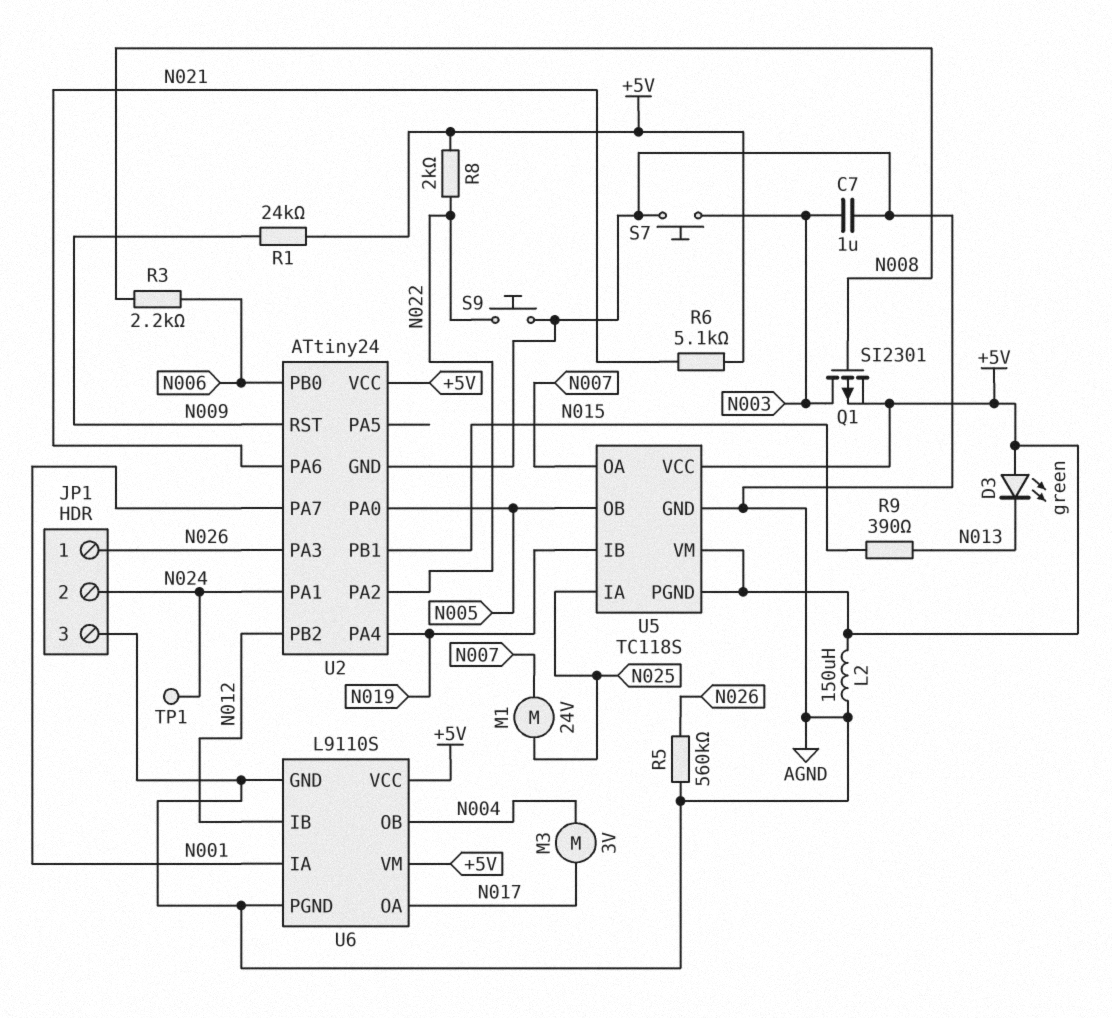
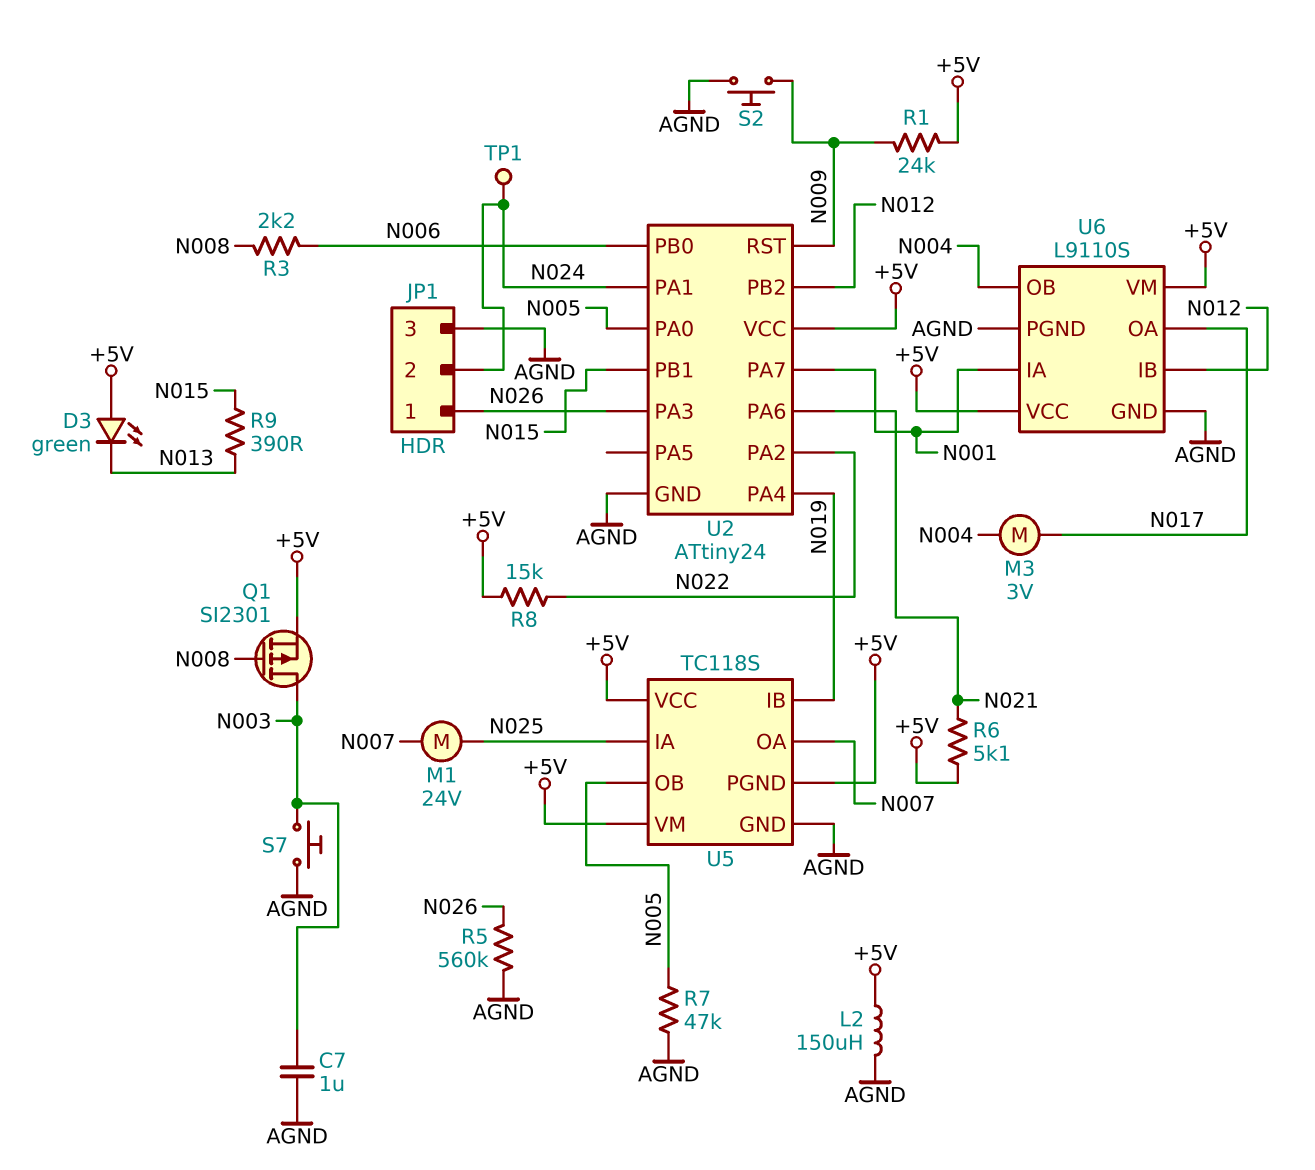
R7: none -> 47k (AGND, N005)
R8: 2k (+5V, N022) -> 15k (+5V, N022)
S2: none -> button (AGND, N009)
S9: button (AGND, N022) -> none

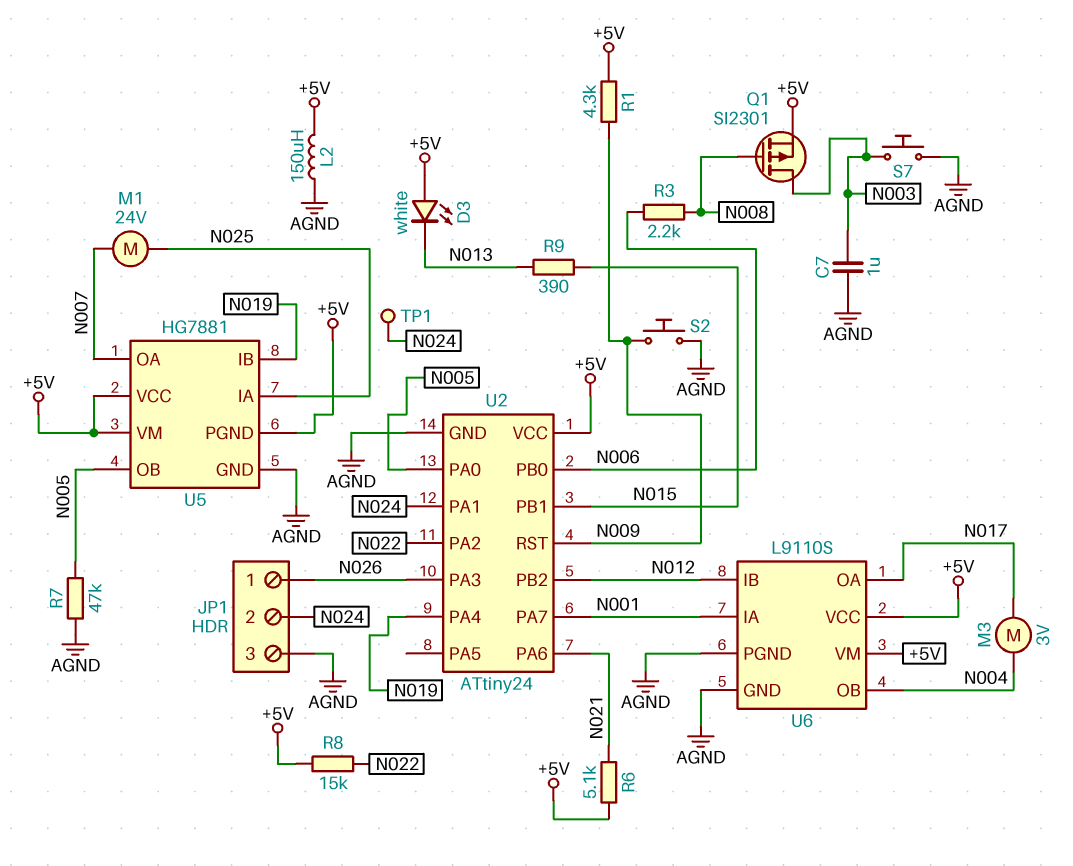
D3: LED green (A +5V, K N013) -> LED white (A +5V, K N013)
R1: 24k (+5V, N009) -> 4.3k (+5V, N009)
R5: 560k (AGND, N026) -> none
U5: TC118S -> HG7881

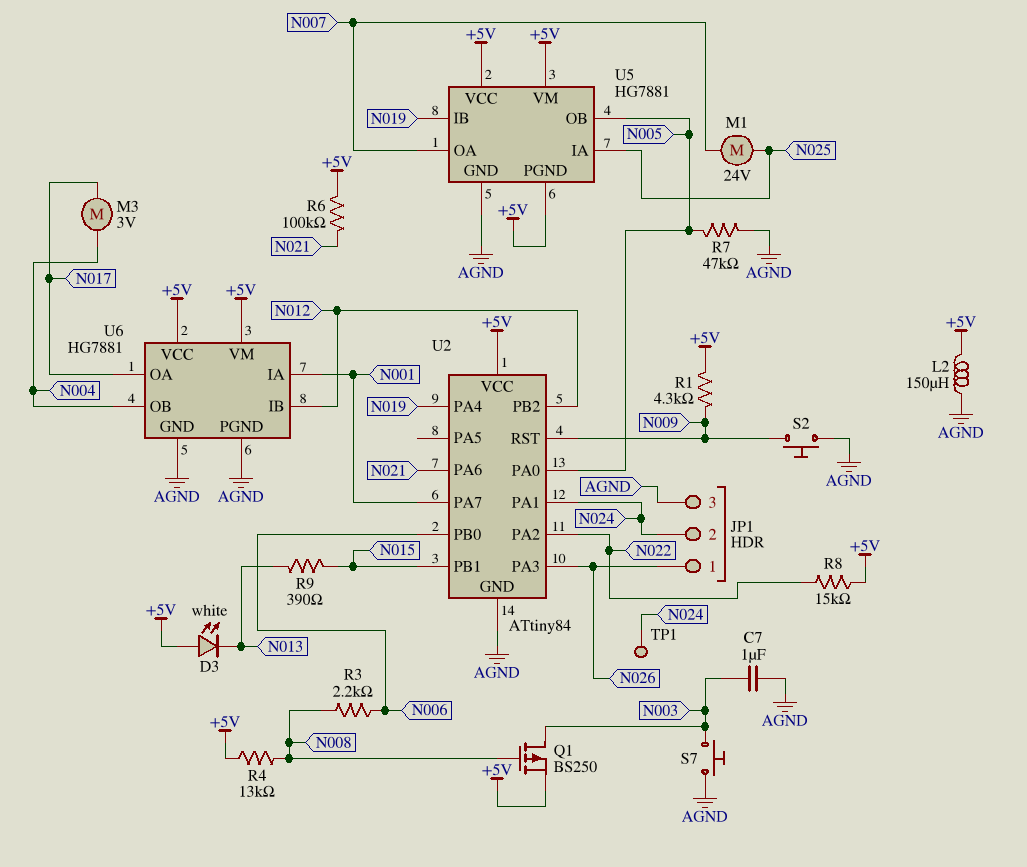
Q1: PMOS SI2301 (G N008, D N003, S +5V) -> PMOS BS250 (G N008, D N003, S +5V)
R4: none -> 13k (+5V, N008)
R6: 5.1k (+5V, N021) -> 100k (+5V, N021)
U2: ATtiny24 -> ATtiny84
U6: L9110S -> HG7881

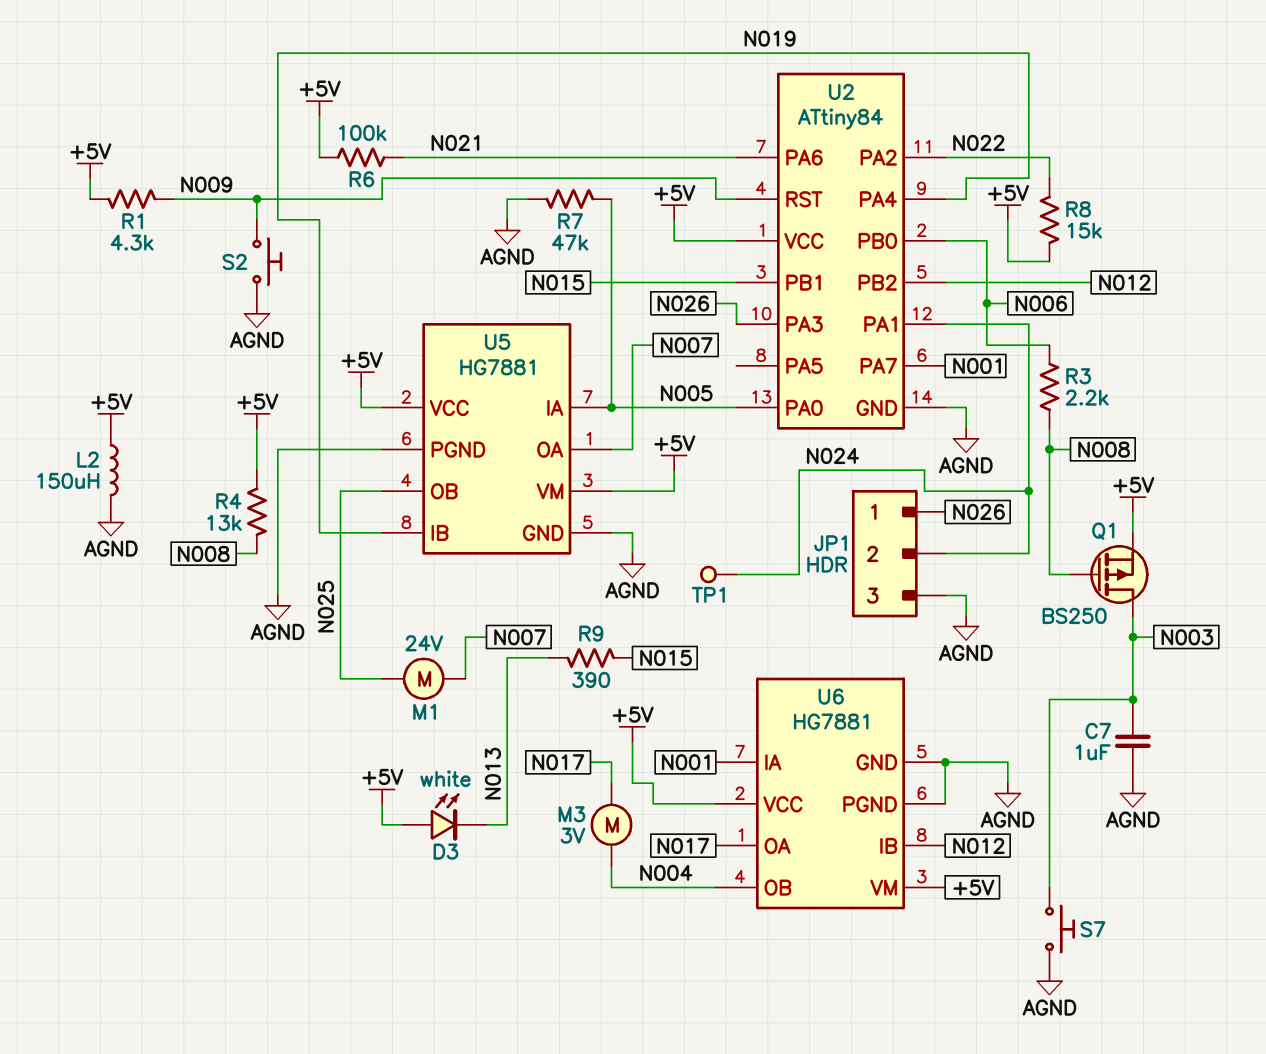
U5 pin IA: N025 -> N005
U5 pin OB: N005 -> N025
U5 pin PGND: +5V -> AGND

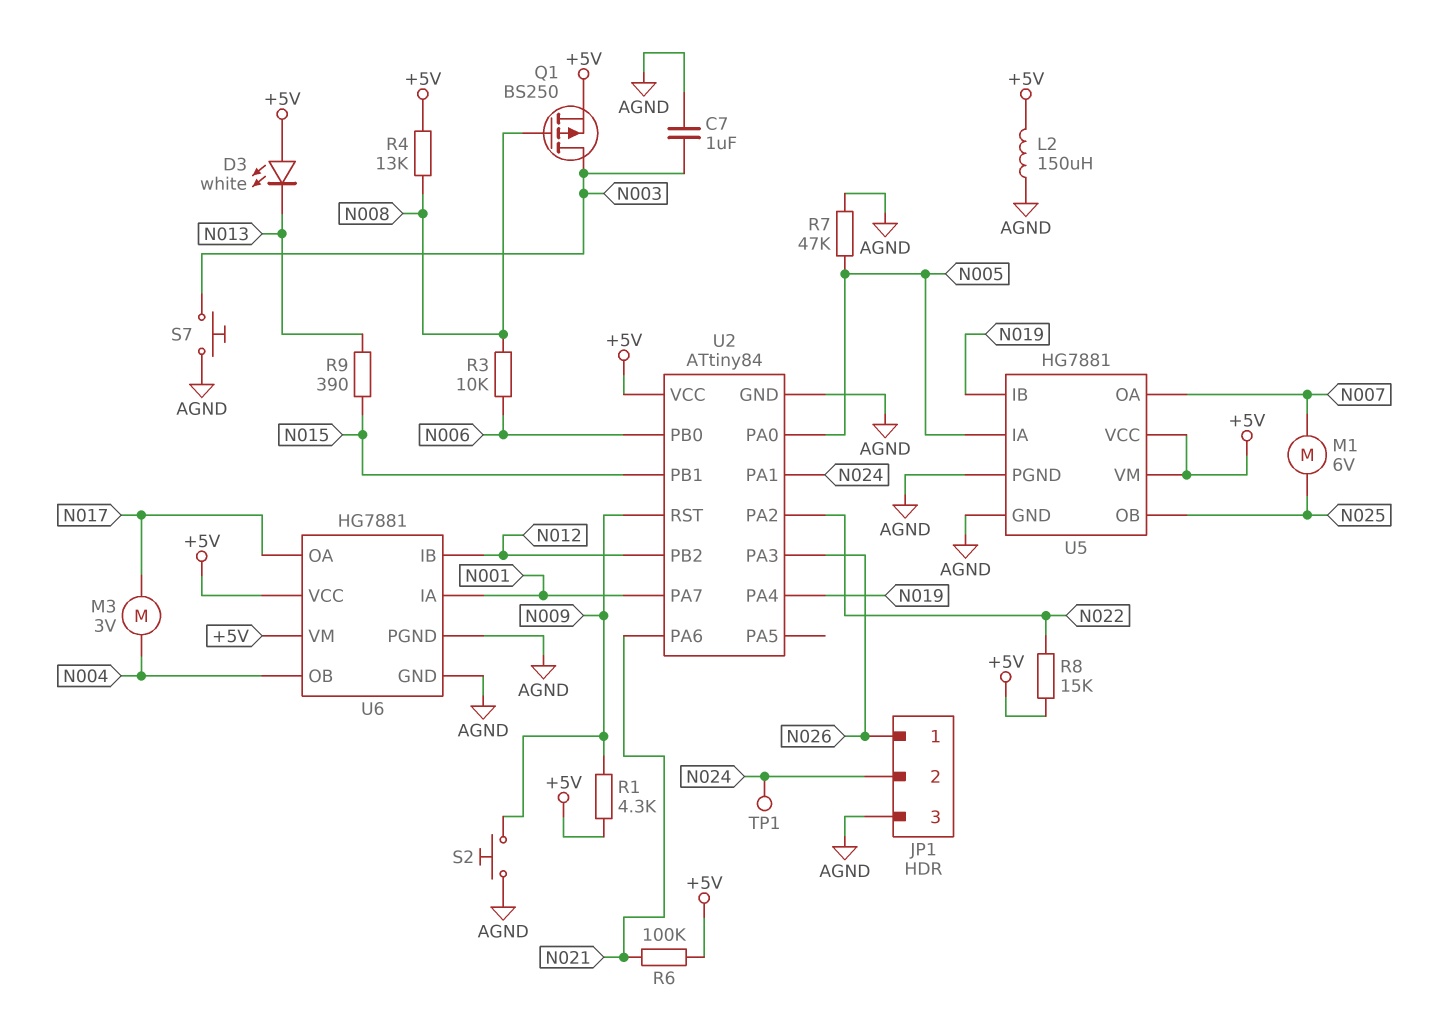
M1: motor 24V (N007, N025) -> motor 6V (N007, N025)
R3: 2.2k (N006, N008) -> 10k (N006, N008)

